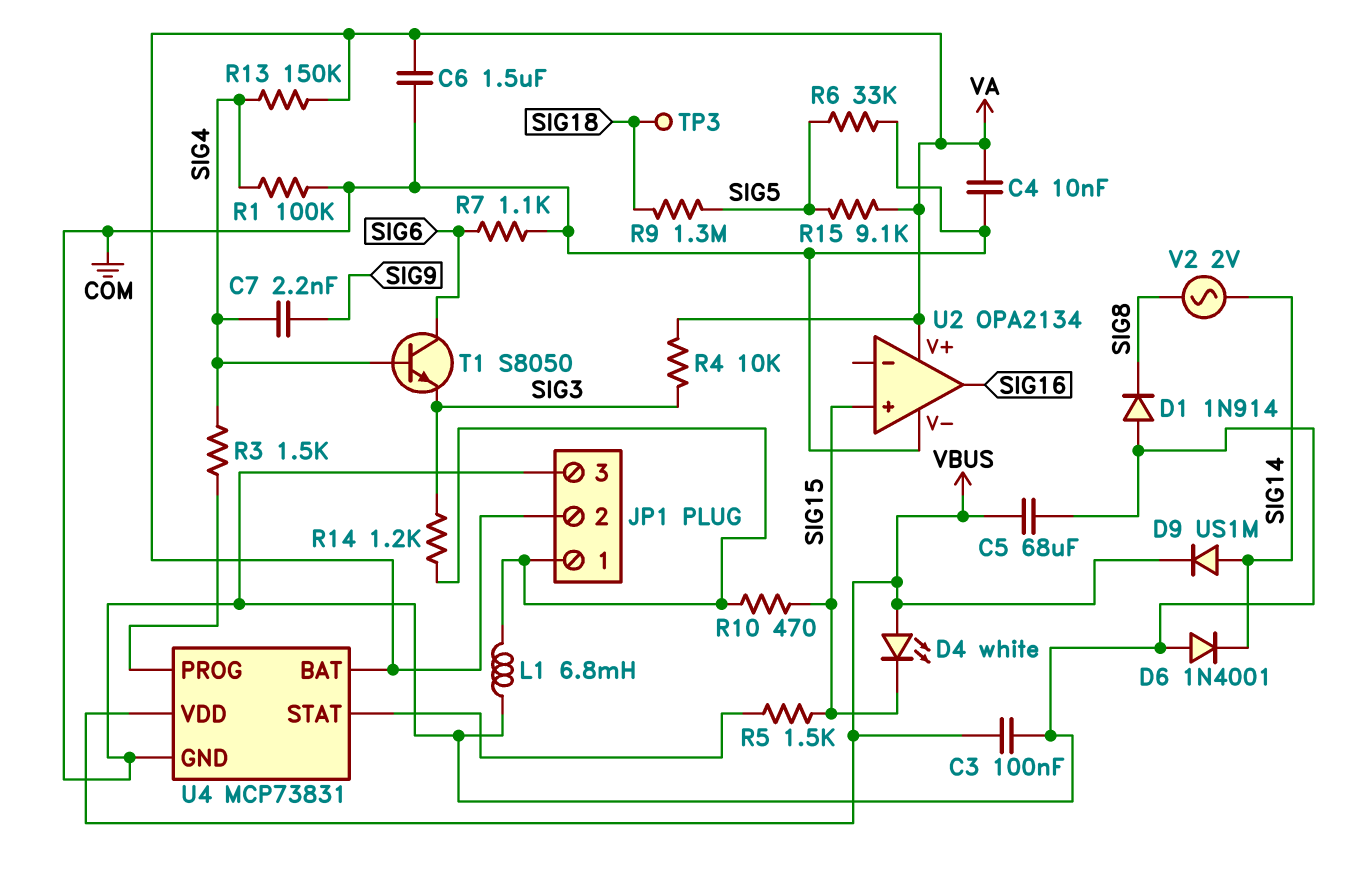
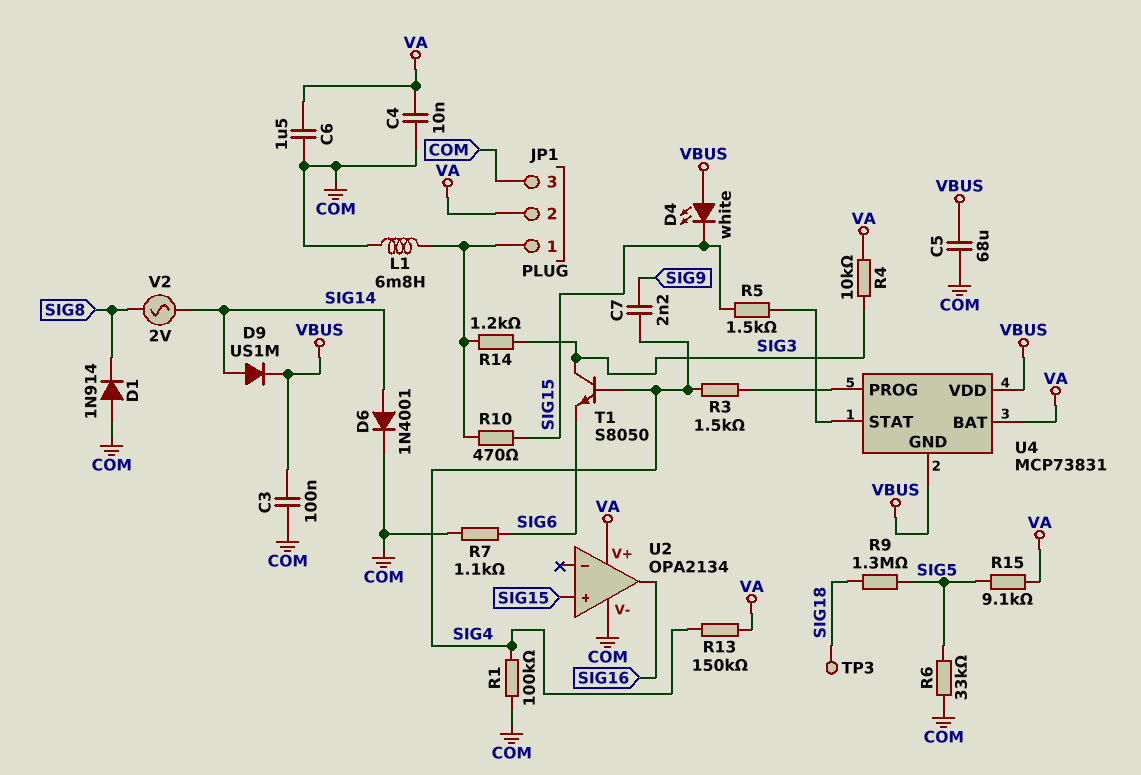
D6: diode 1N4001 (A COM, K SIG14) -> diode 1N4001 (A SIG14, K COM)
T1: NPN S8050 (B SIG4, C SIG6, E SIG3) -> NPN S8050 (B SIG4, C SIG3, E SIG6)
U4 pin GND: COM -> VBUS

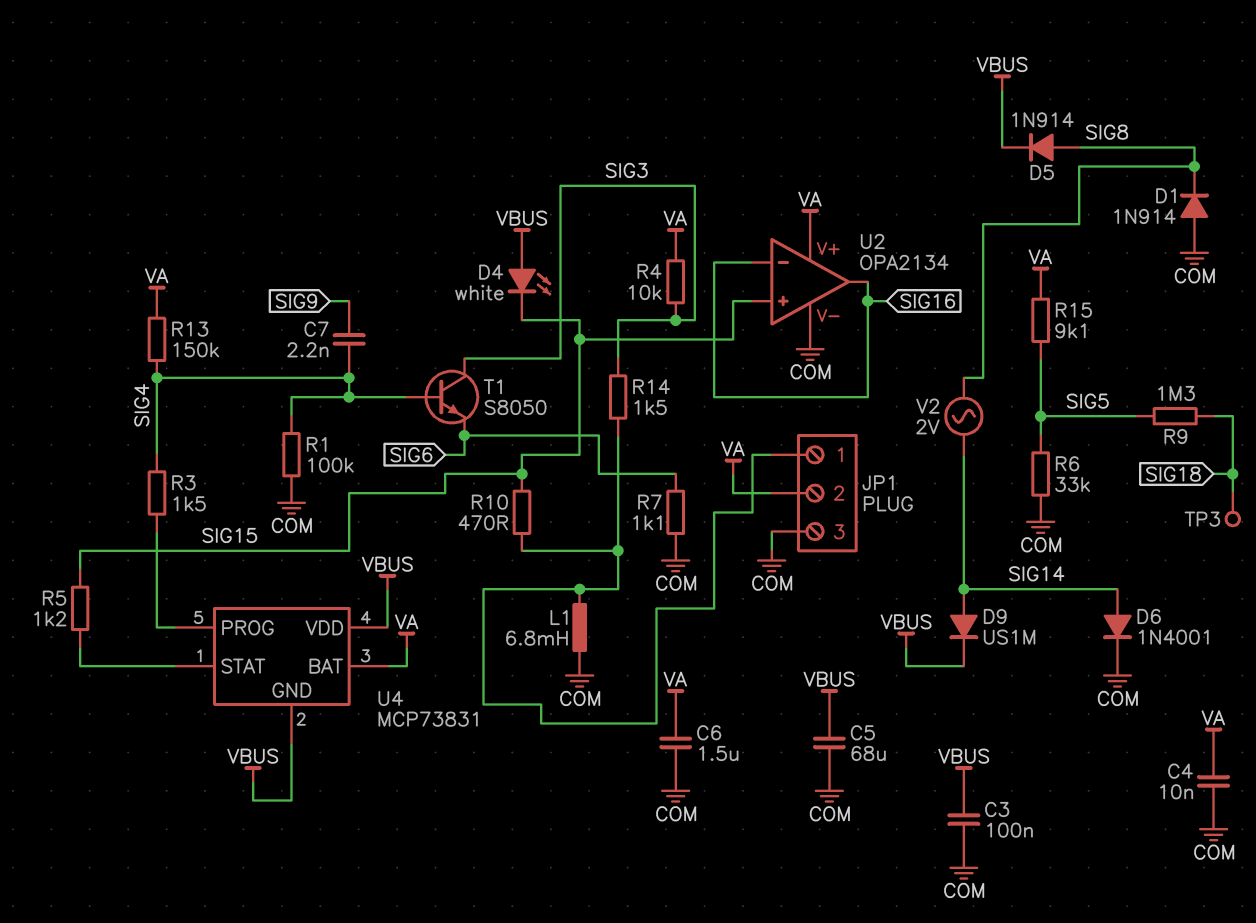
D5: none -> diode 1N914 (A SIG8, K VBUS)
R5: 1.5k (SIG15, U4/STAT) -> 1.2k (SIG15, U4/STAT)
R14: 1.2k (JP1/1, SIG3) -> 1.5k (JP1/1, SIG3)
U2 pin in-: none -> SIG16

